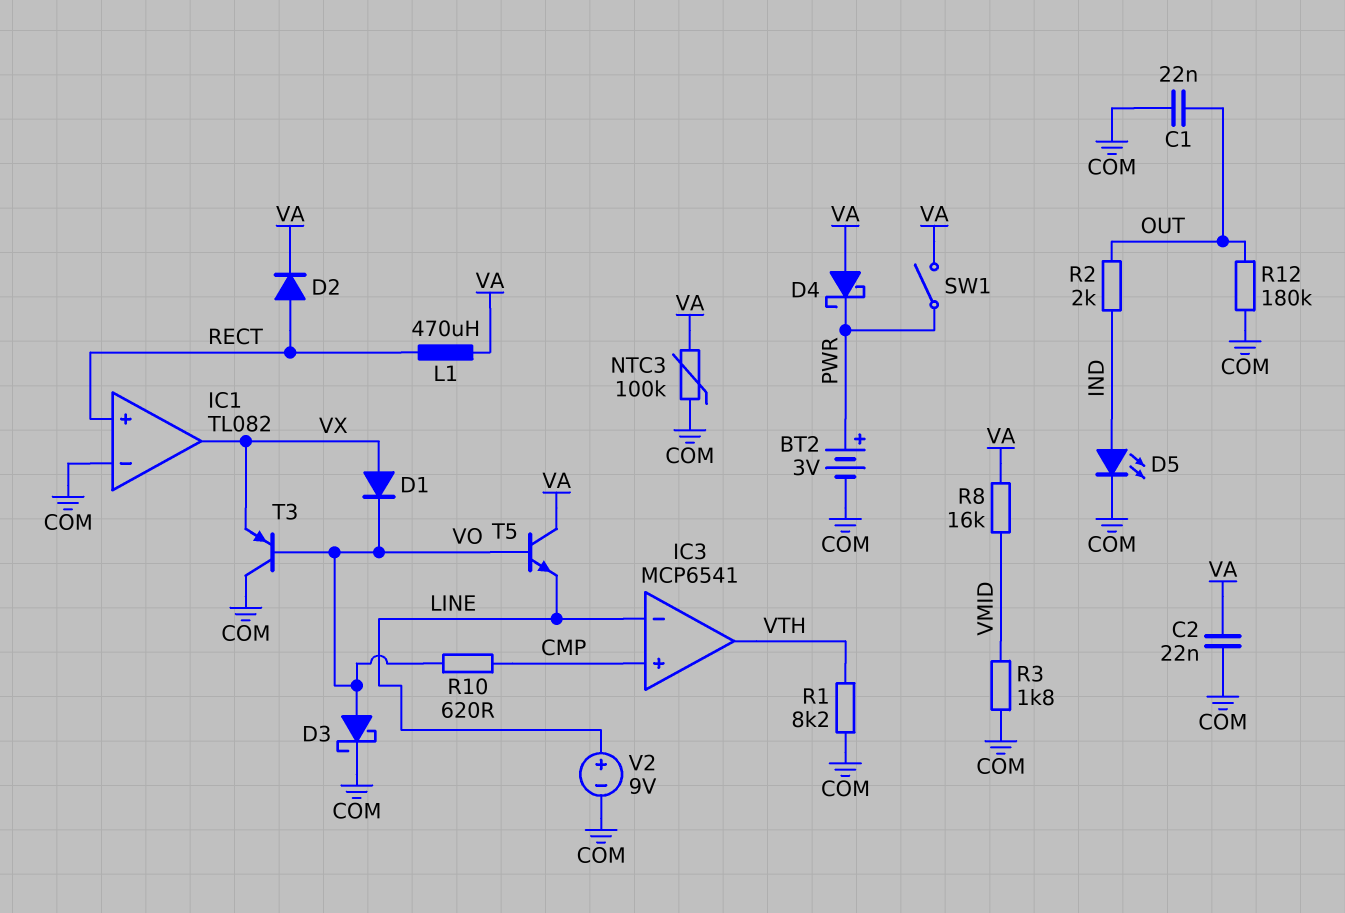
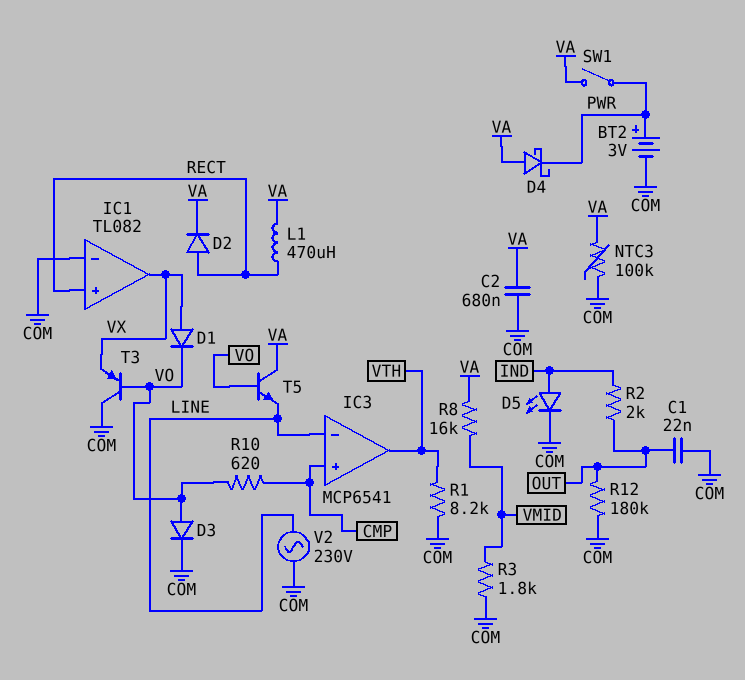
C2: 22nF (COM, VA) -> 680nF (COM, VA)
D3: schottky (A VO, K COM) -> diode (A VO, K COM)
V2: 9V (plus LINE, minus COM) -> AC 230V (COM, LINE)

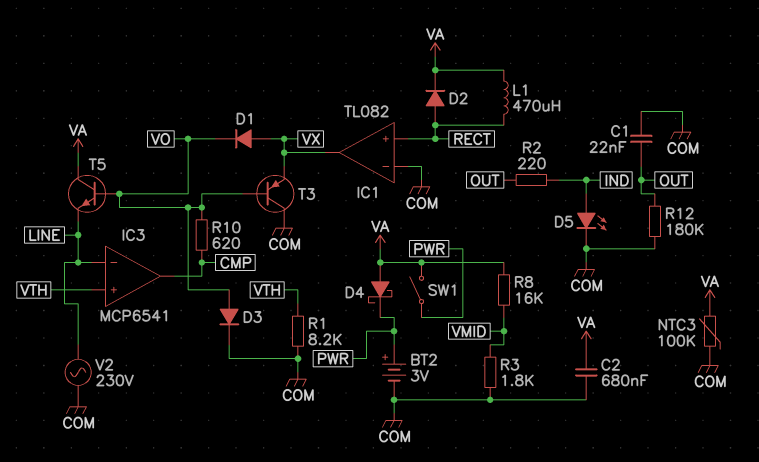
IC3 pin in+: CMP -> VTH
IC3 pin out: VTH -> CMP
R2: 2k (IND, OUT) -> 220 (IND, OUT)

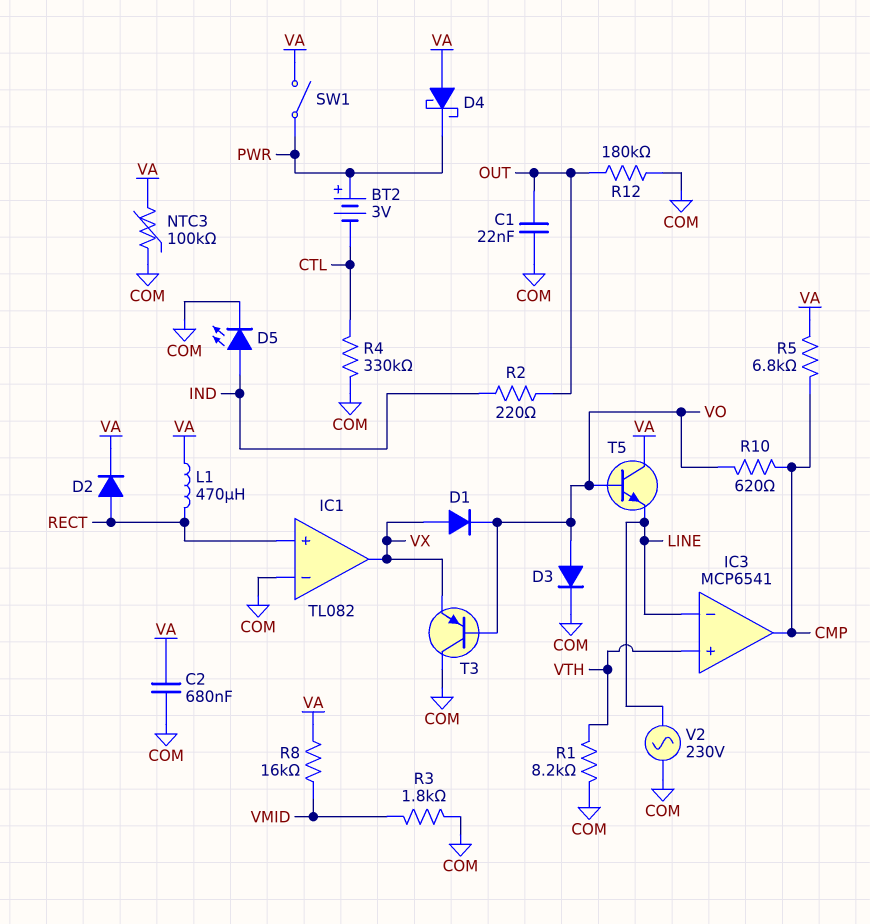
BT2: 3V (plus PWR, minus COM) -> 3V (plus PWR, minus CTL)
R4: none -> 330k (COM, CTL)
R5: none -> 6.8k (CMP, VA)

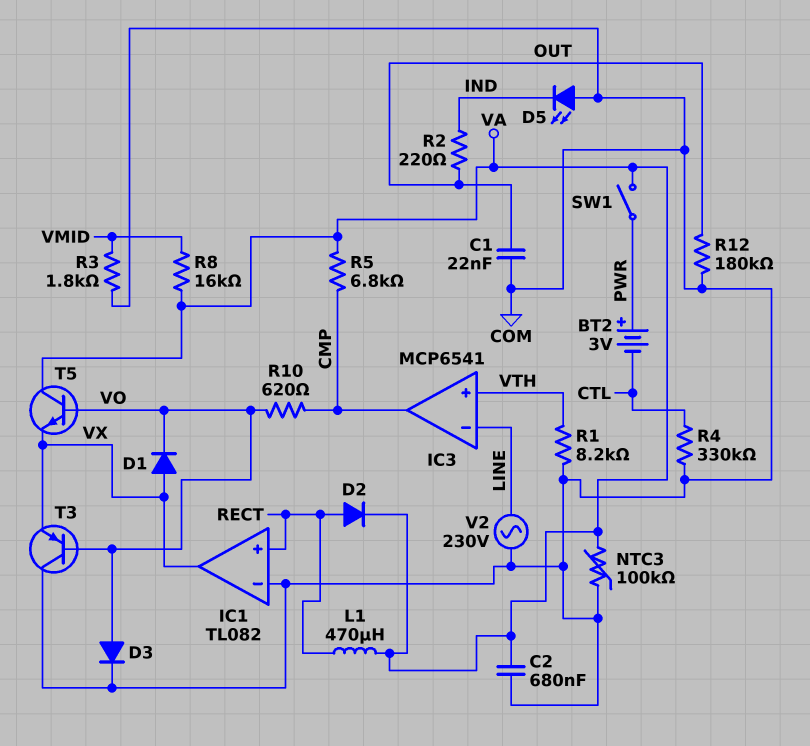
D4: schottky (A VA, K PWR) -> none
D5: LED (A IND, K COM) -> LED (A COM, K IND)
T5: NPN (B VO, C VA, E LINE) -> NPN (B VO, C VA, E VX)

